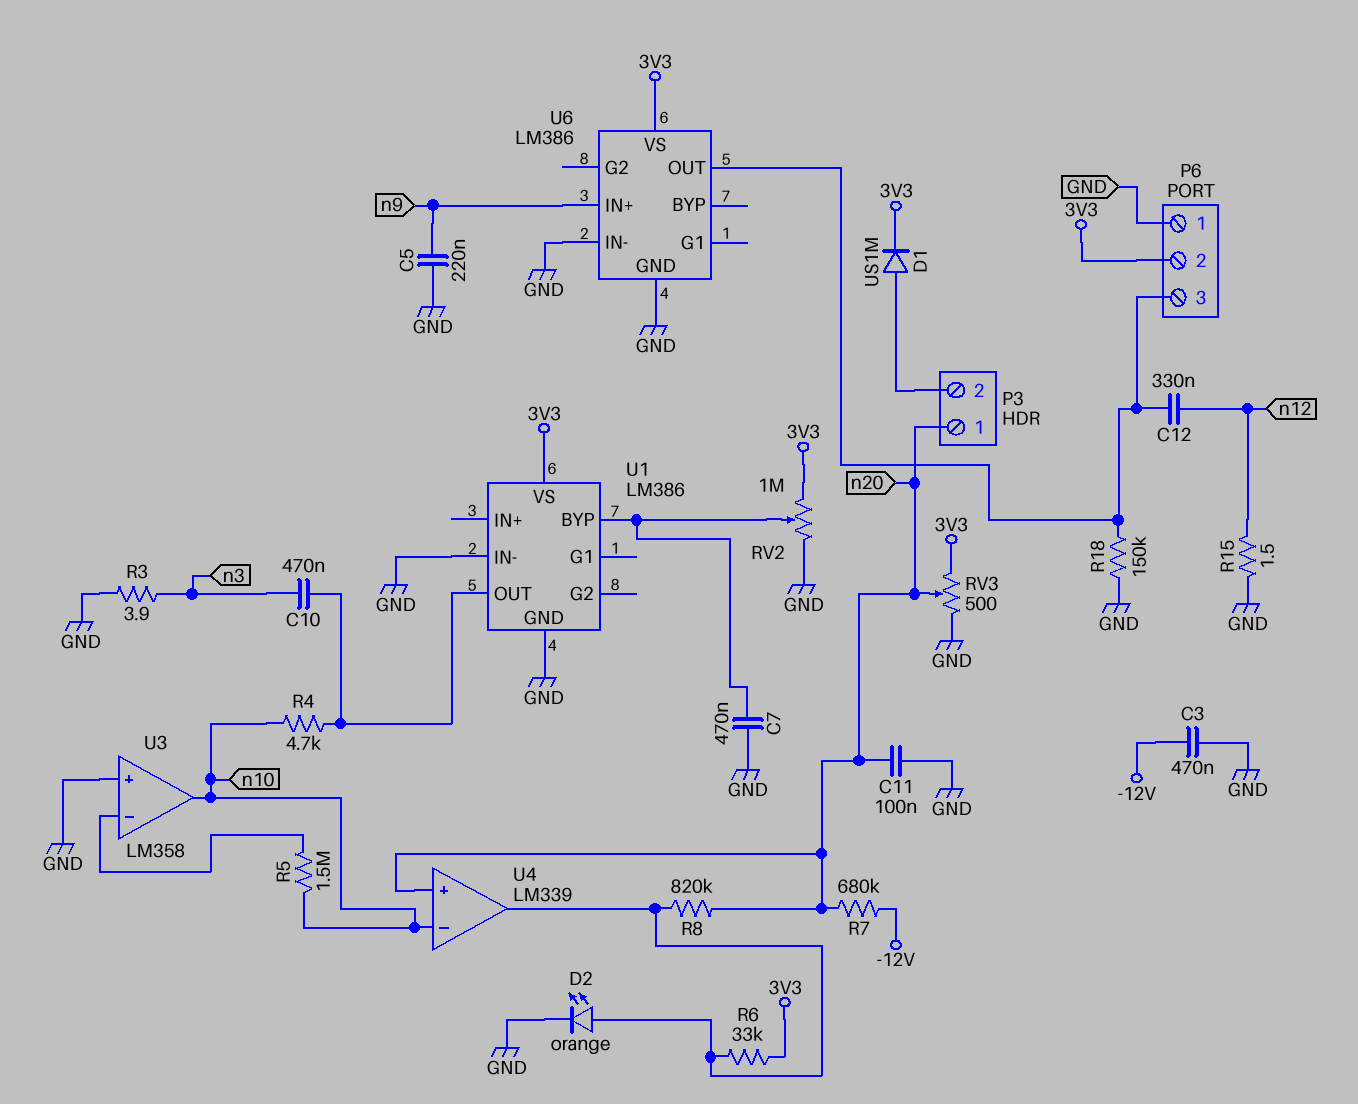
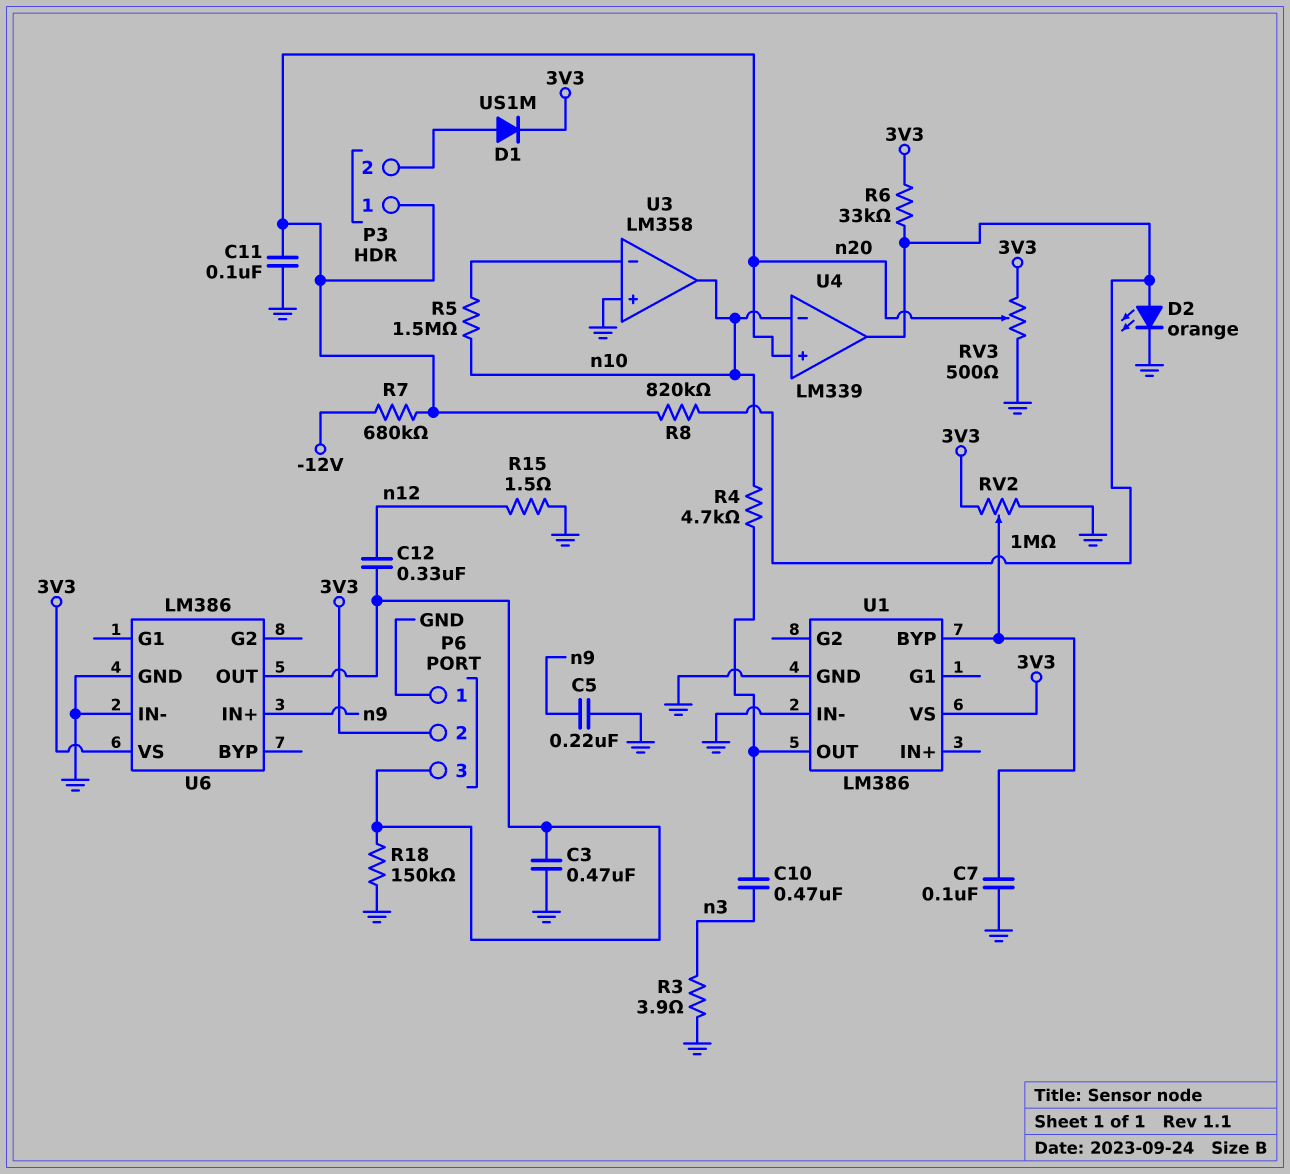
C3: 470nF (-12V, GND) -> 470nF (GND, P6/3)
C7: 470nF (GND, U1/BYP) -> 100nF (GND, U1/BYP)

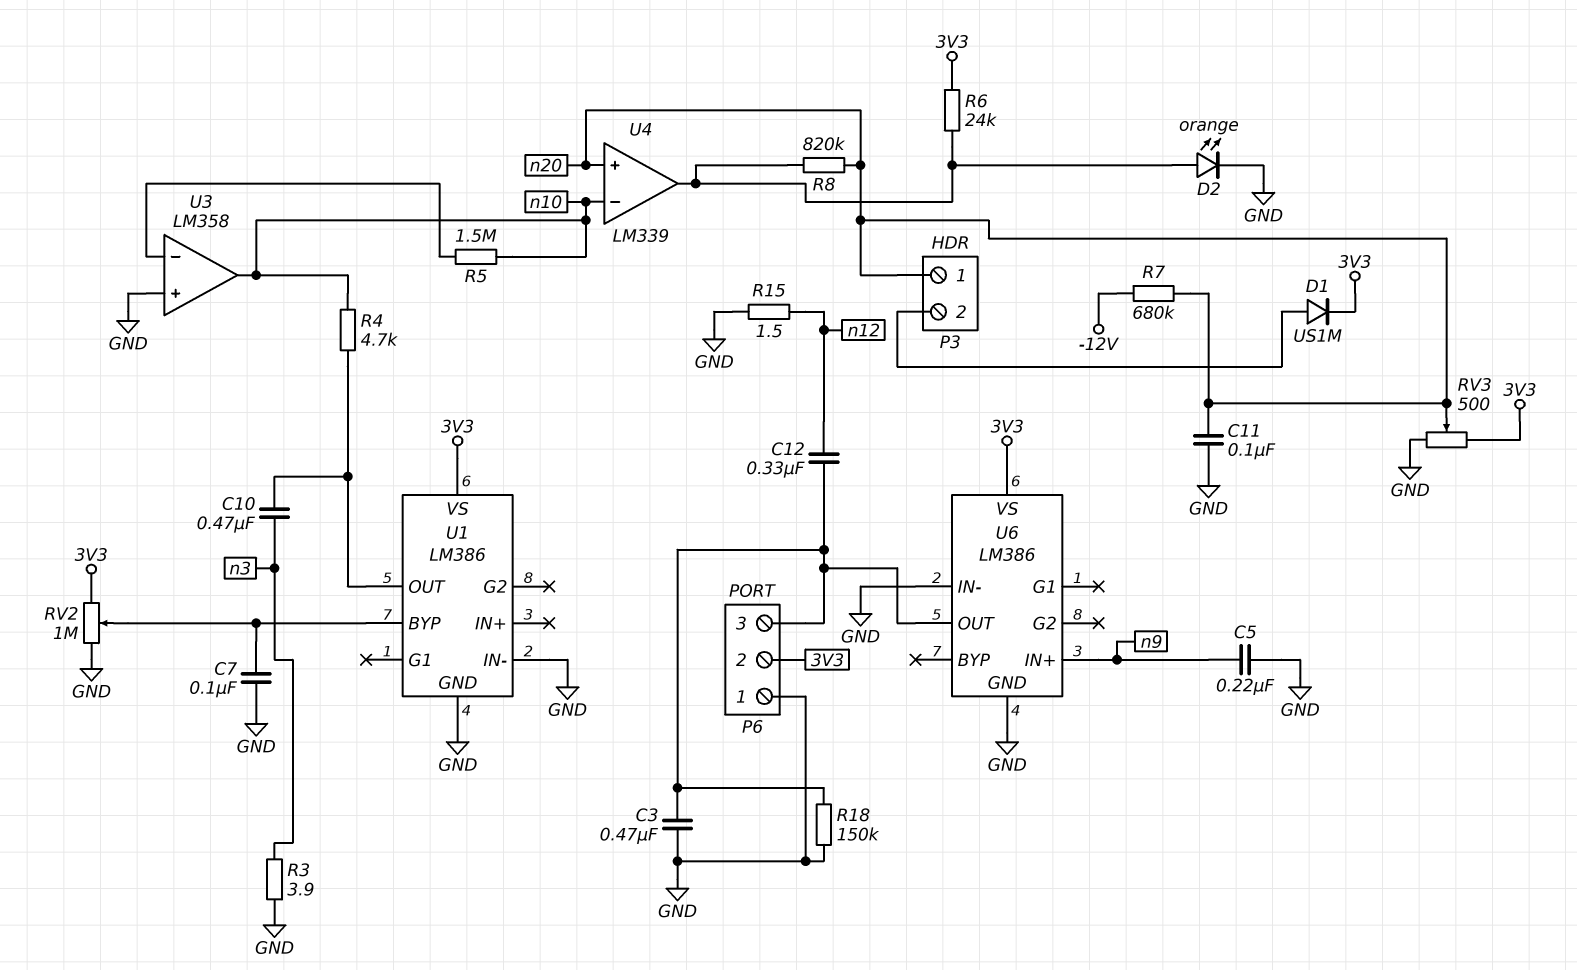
R6: 33k (3V3, U4/out) -> 24k (3V3, U4/out)

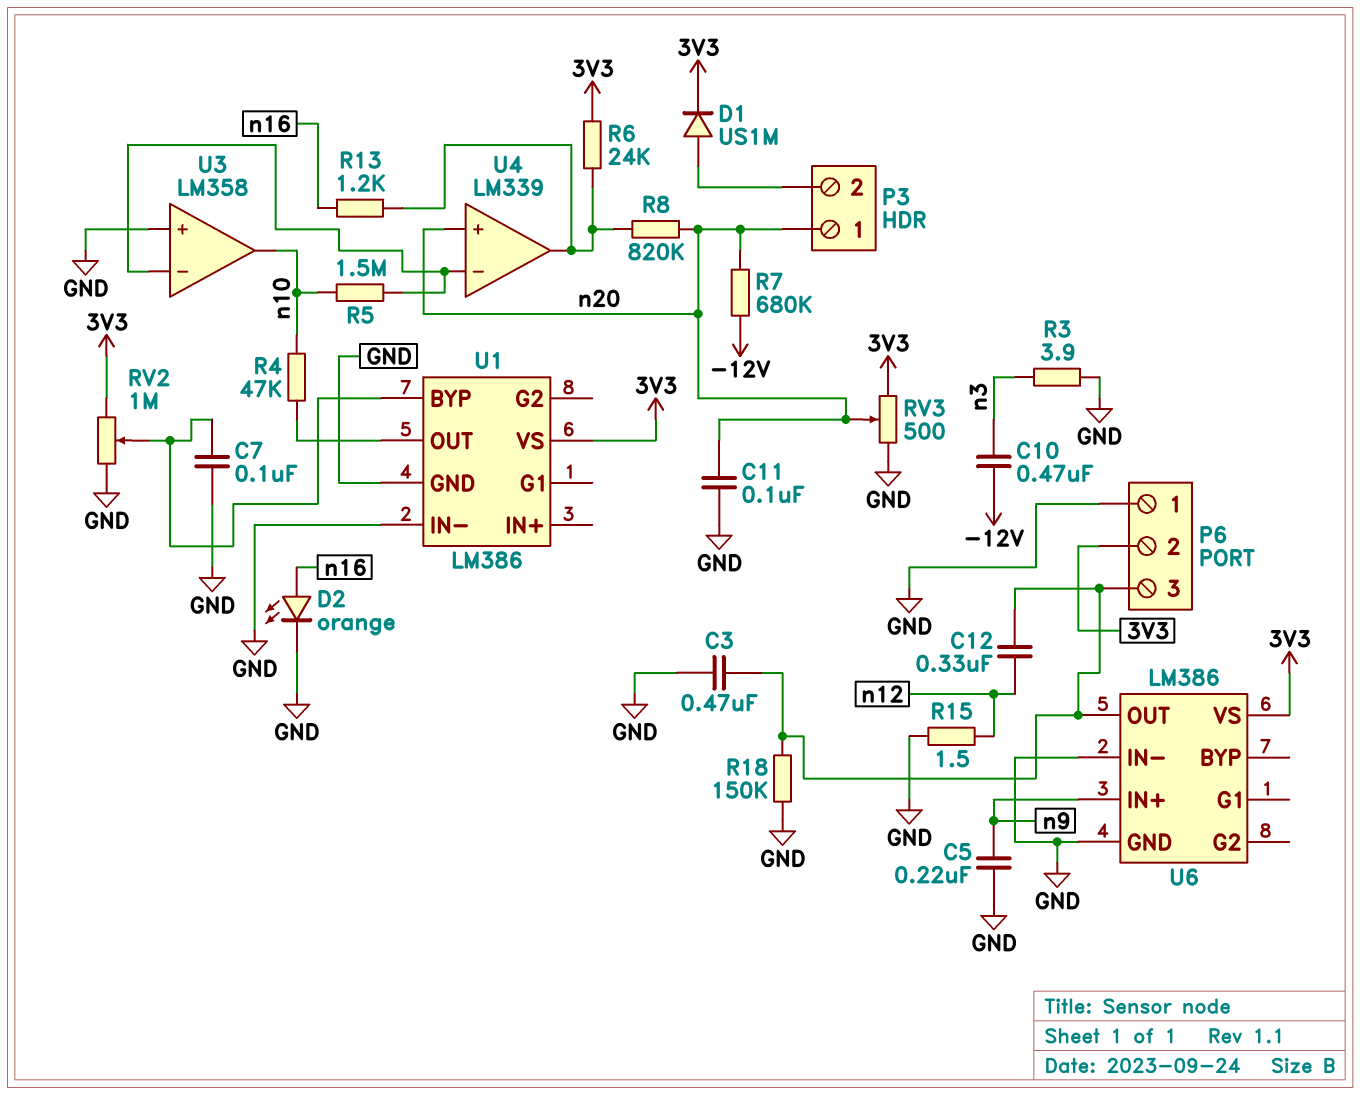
C10: 470nF (U1/OUT, n3) -> 470nF (-12V, n3)
D2: LED orange (A U4/out, K GND) -> LED orange (A n16, K GND)
R4: 4.7k (U1/OUT, n10) -> 47k (U1/OUT, n10)
R13: none -> 1.2k (U4/out, n16)
U4 pin in-: n10 -> U3/in-

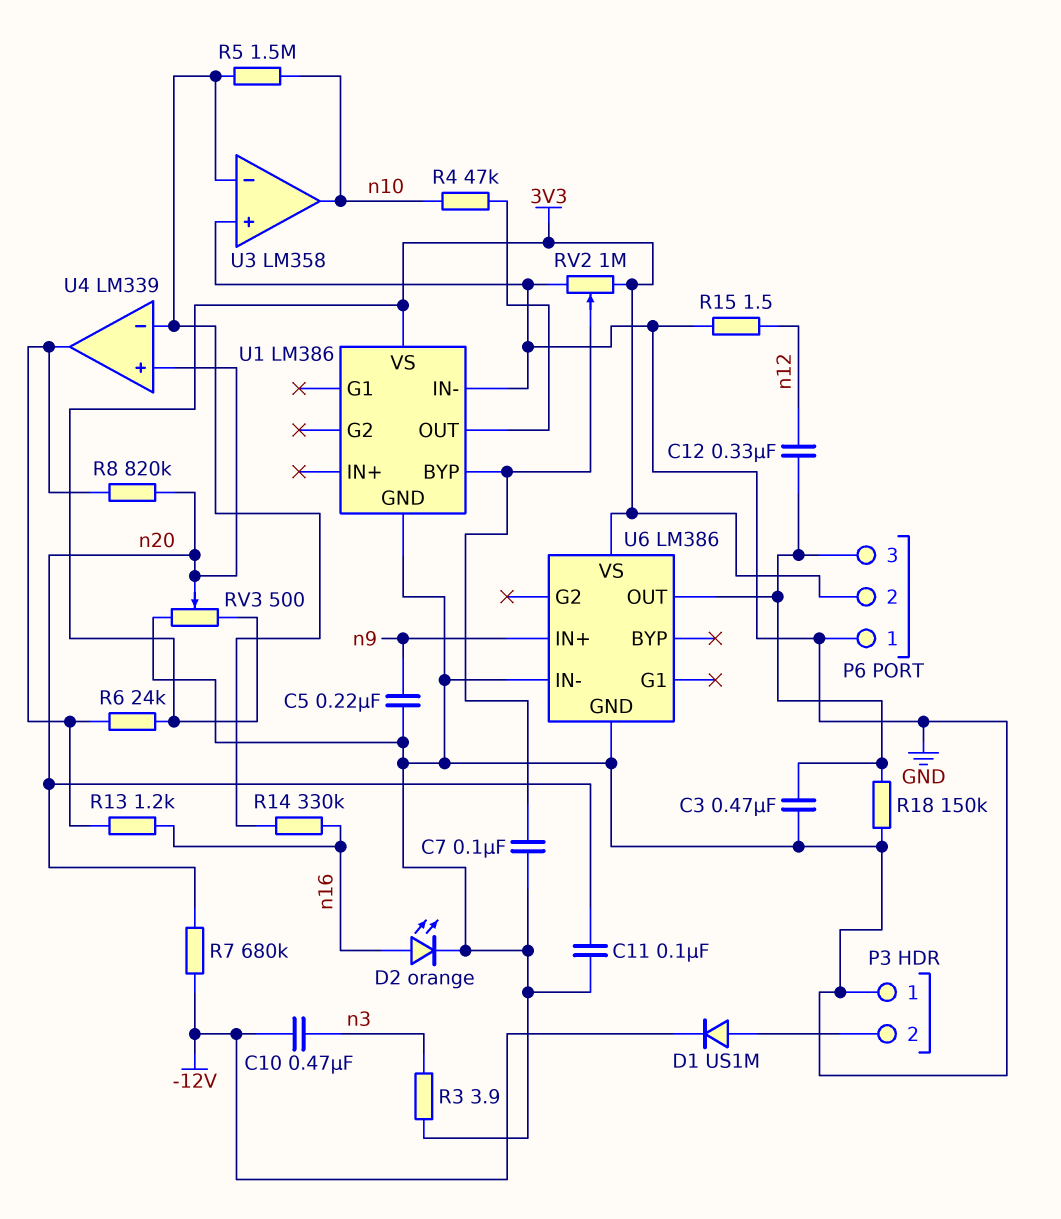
D1: diode US1M (A P3/2, K 3V3) -> diode US1M (A P3/2, K -12V)
P3 pin 1: n20 -> GND
R14: none -> 330k (U3/in-, n16)

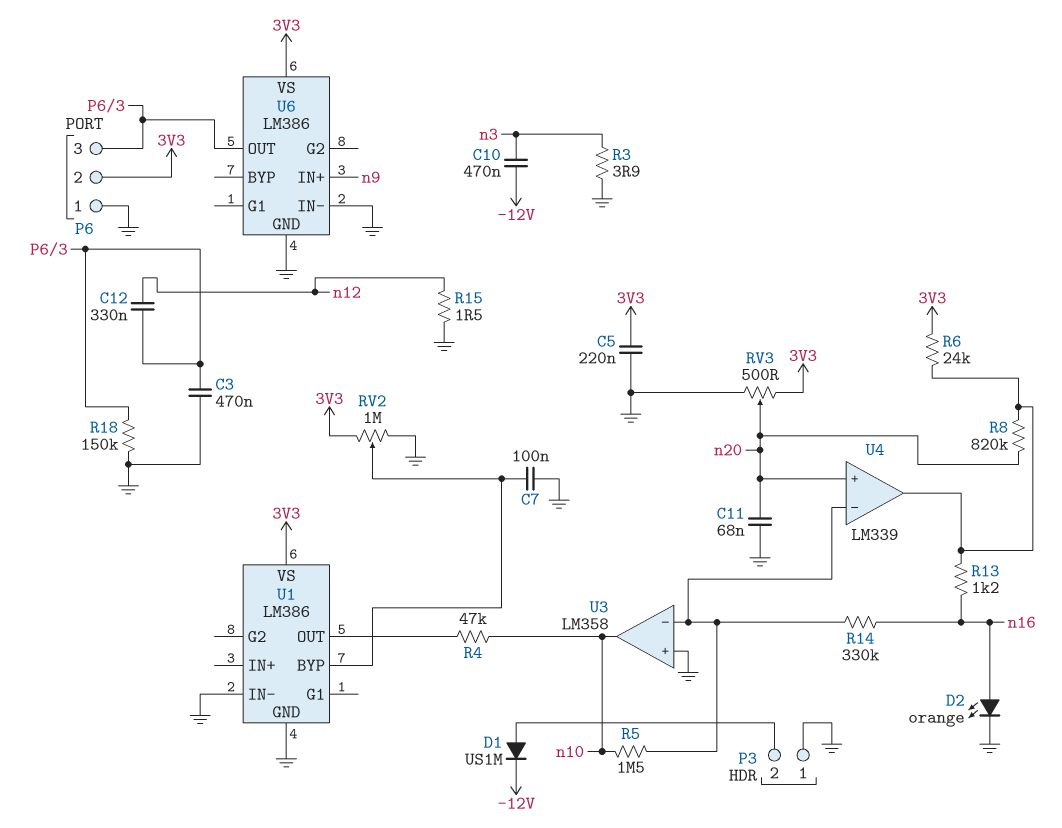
C5: 220nF (GND, n9) -> 220nF (3V3, GND)
C11: 100nF (GND, n20) -> 68nF (GND, n20)
R7: 680k (-12V, n20) -> none

